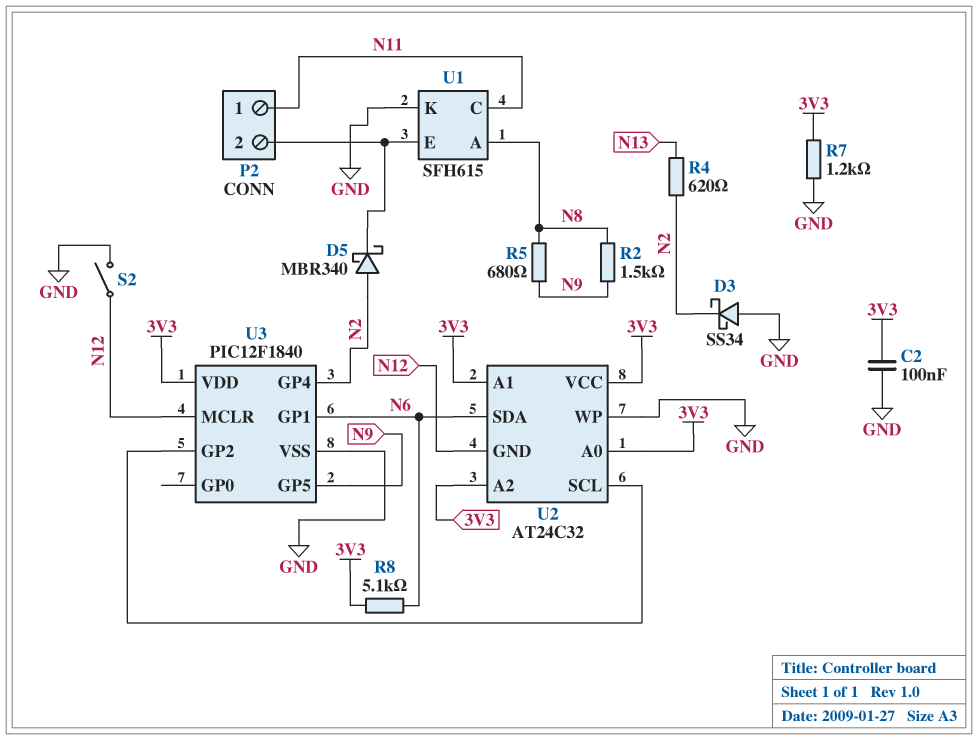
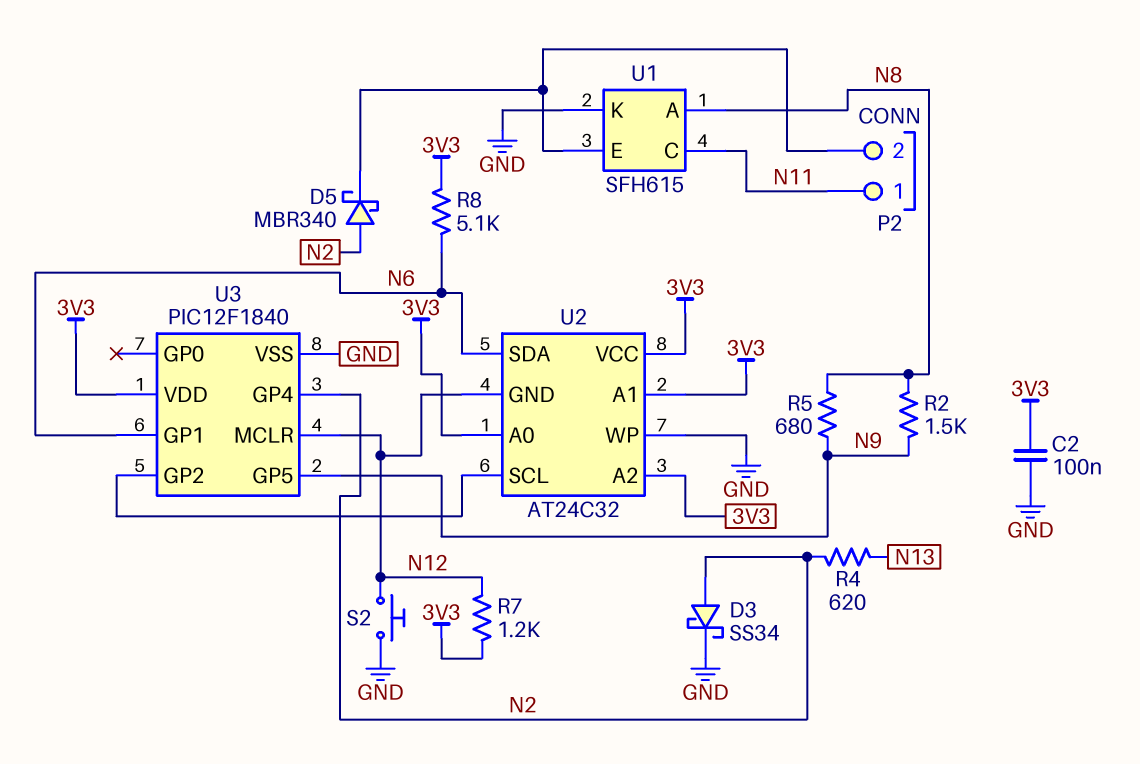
D3: schottky SS34 (A GND, K N2) -> schottky SS34 (A N2, K GND)
R7: 1.2k (3V3, GND) -> 1.2k (3V3, N12)
S2: switch (GND, N12) -> button (GND, N12)

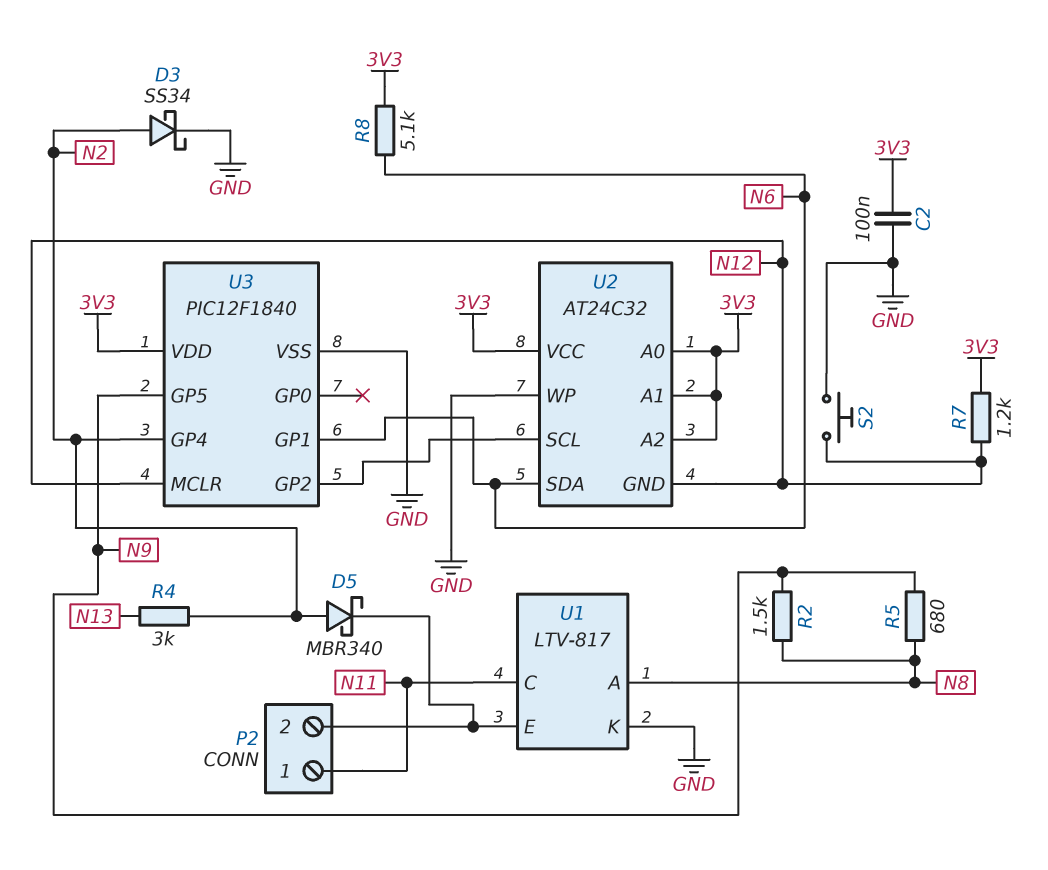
R4: 620 (N2, N13) -> 3k (N2, N13)
U1: SFH615 -> LTV-817

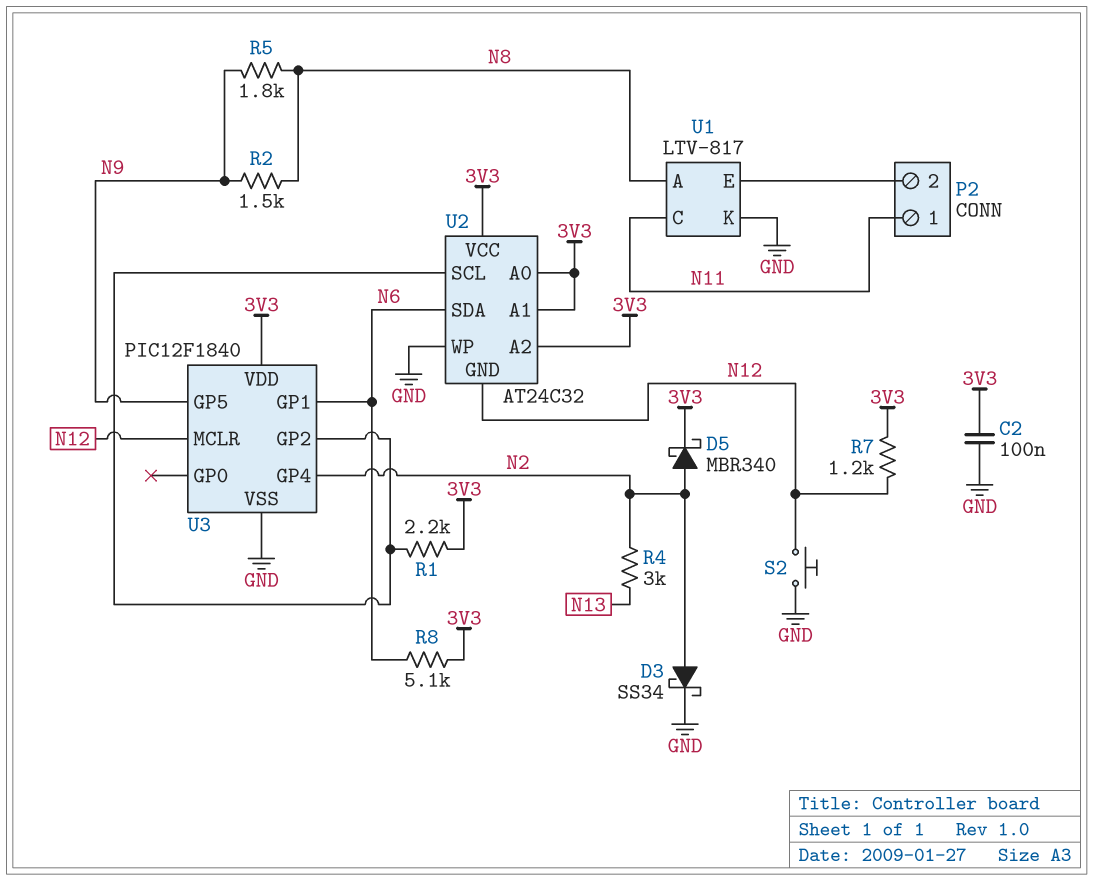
D5: schottky MBR340 (A N2, K P2/2) -> schottky MBR340 (A N2, K 3V3)
R1: none -> 2.2k (3V3, U2/SCL)
R5: 680 (N8, N9) -> 1.8k (N8, N9)

